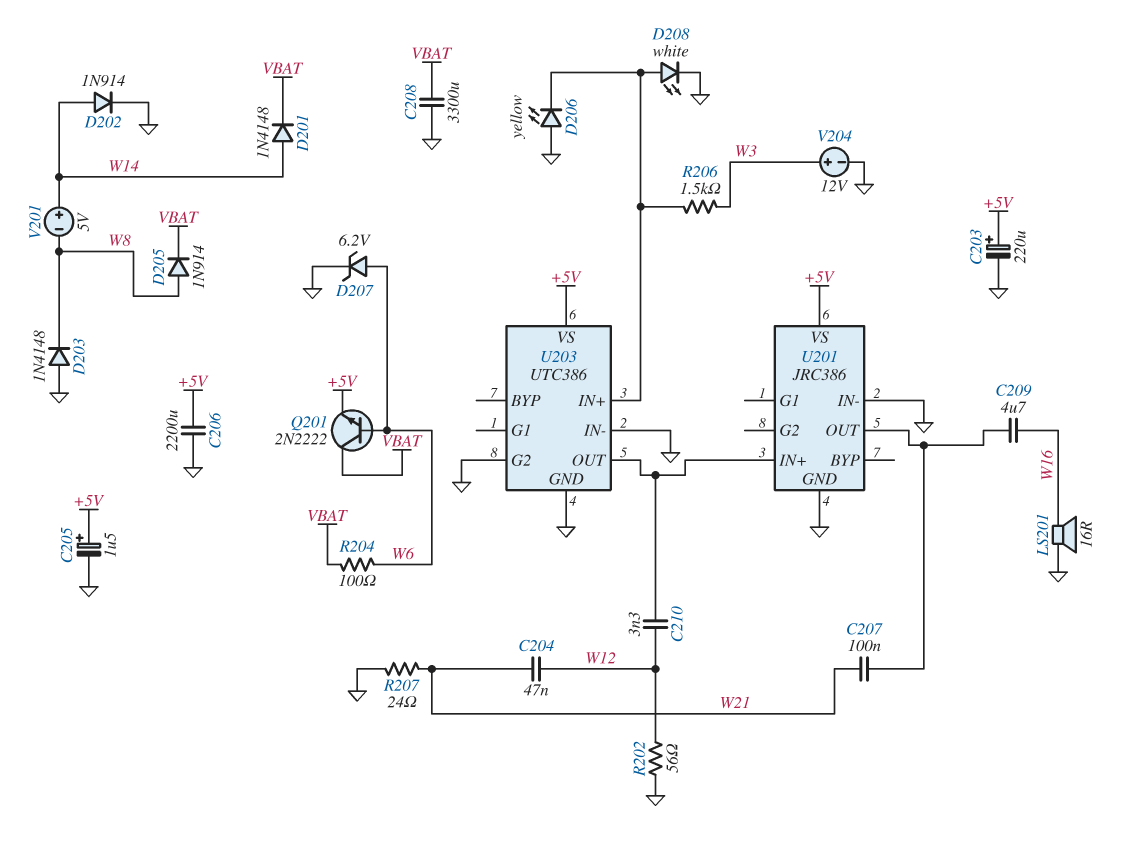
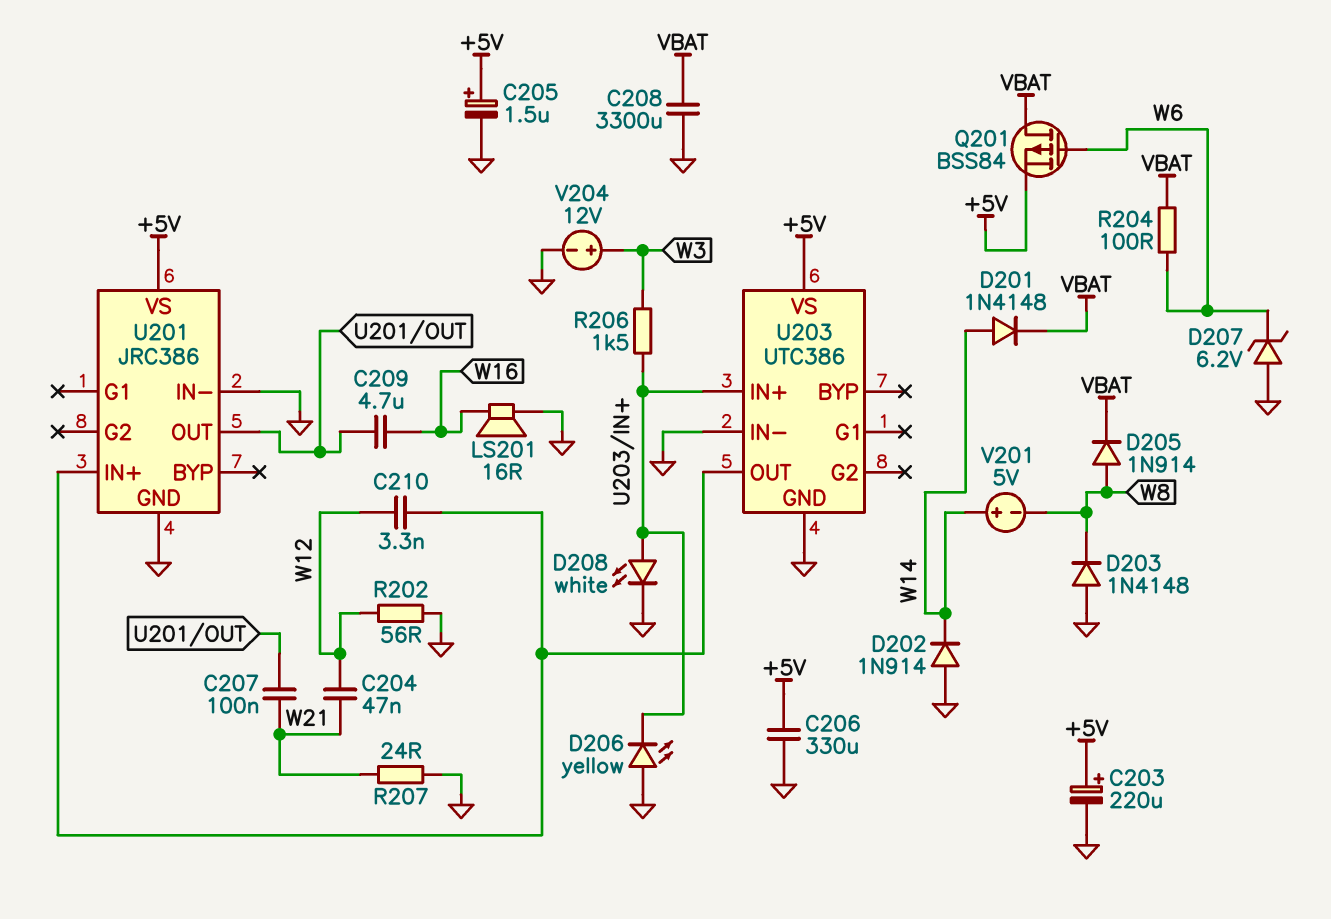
C206: 2200uF (+5V, GND) -> 330uF (+5V, GND)
D202: diode 1N914 (A W14, K GND) -> diode 1N914 (A GND, K W14)
D207: zener 6.2V (A W6, K GND) -> zener 6.2V (A GND, K W6)
Q201: NPN 2N2222 (B W6, C VBAT, E +5V) -> PMOS BSS84 (G W6, D VBAT, S +5V)
U203 pin G2: GND -> none

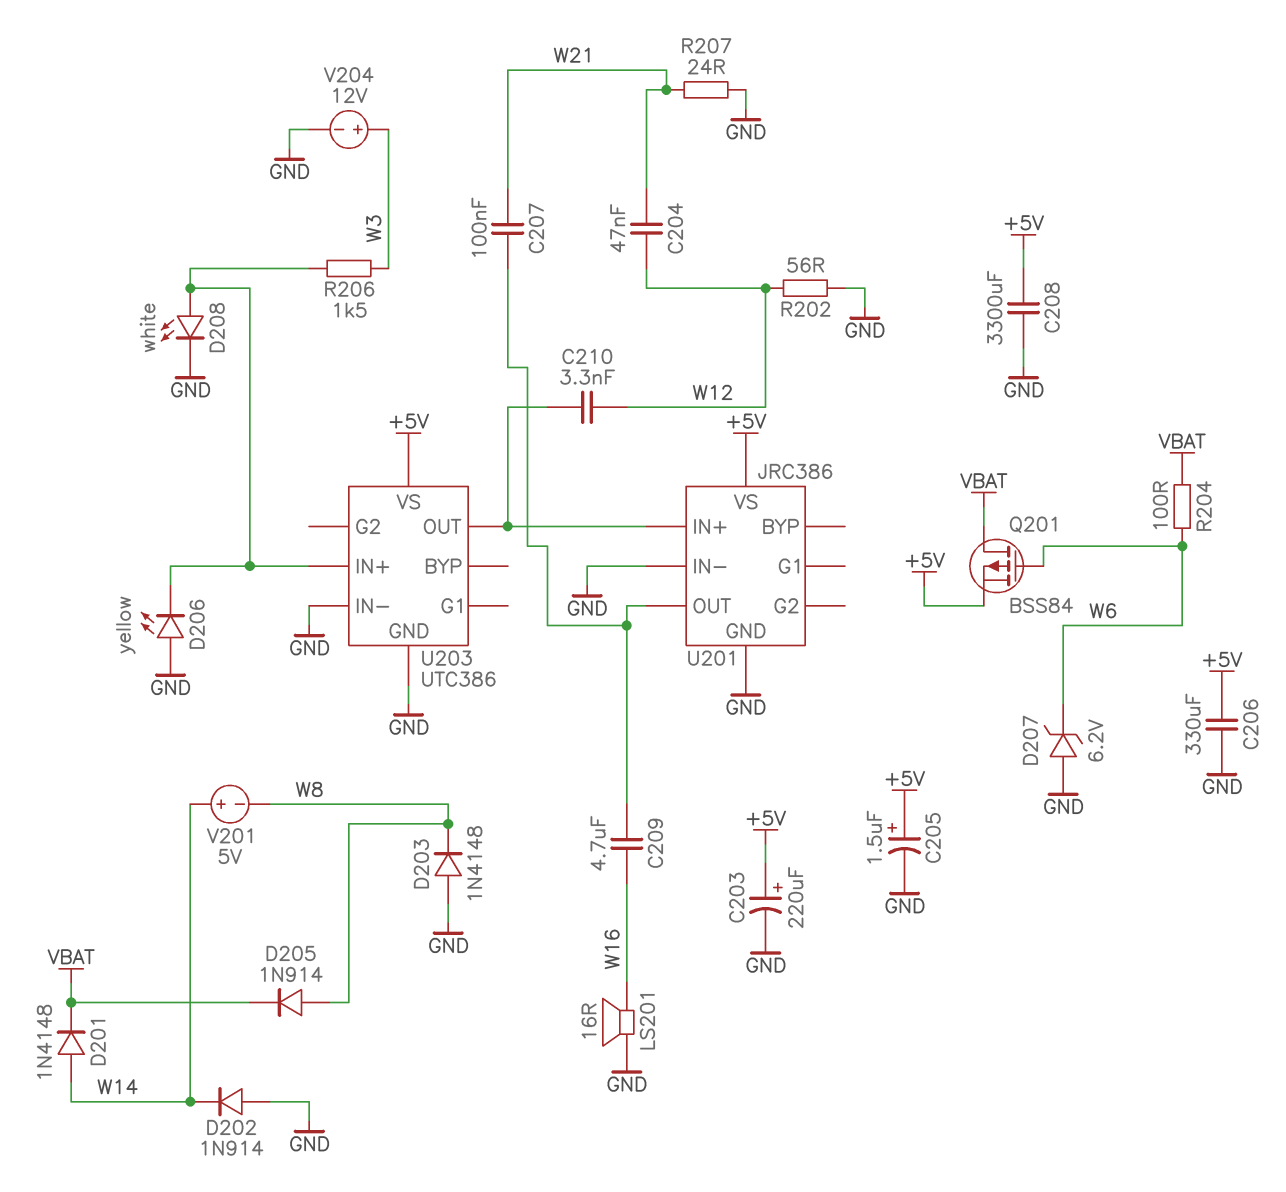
C208: 3300uF (GND, VBAT) -> 3300uF (+5V, GND)

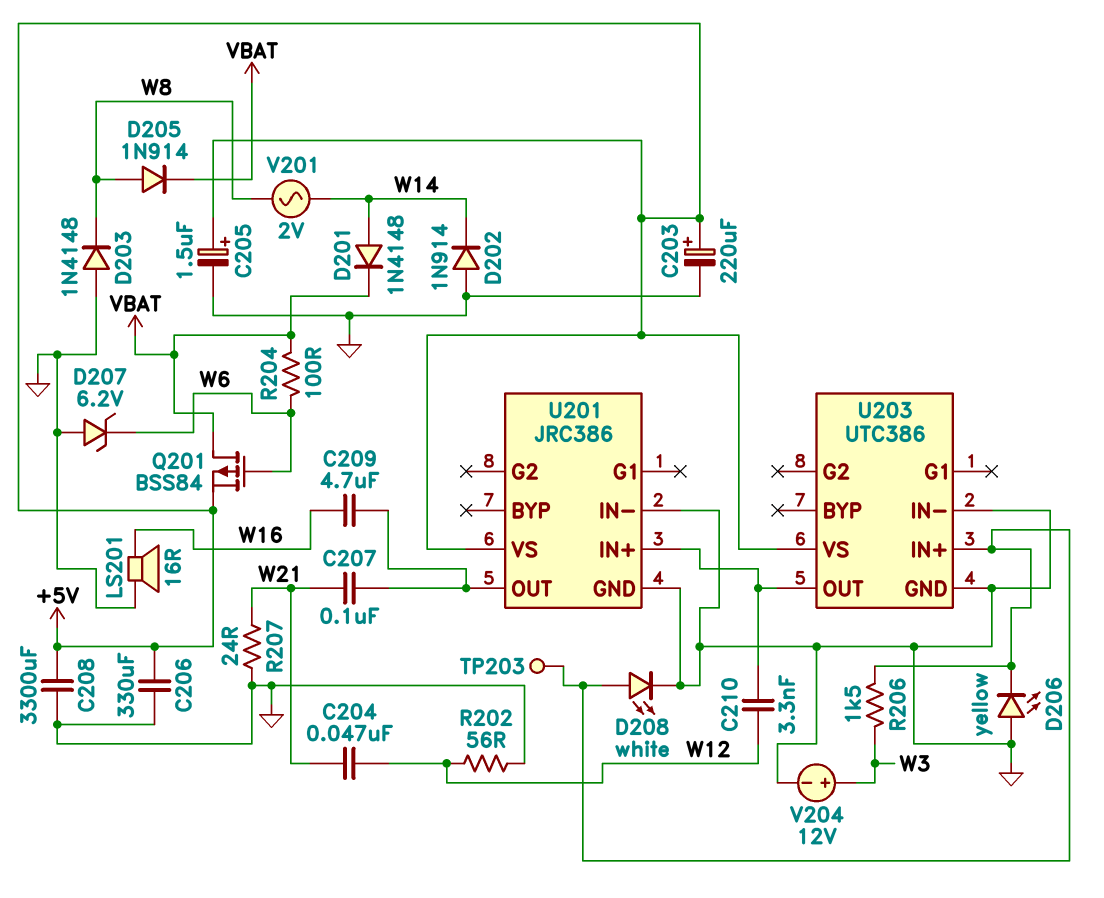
TP203: none -> test point (U203/IN+)
V201: 5V (plus W14, minus W8) -> AC 2V (W8, W14)

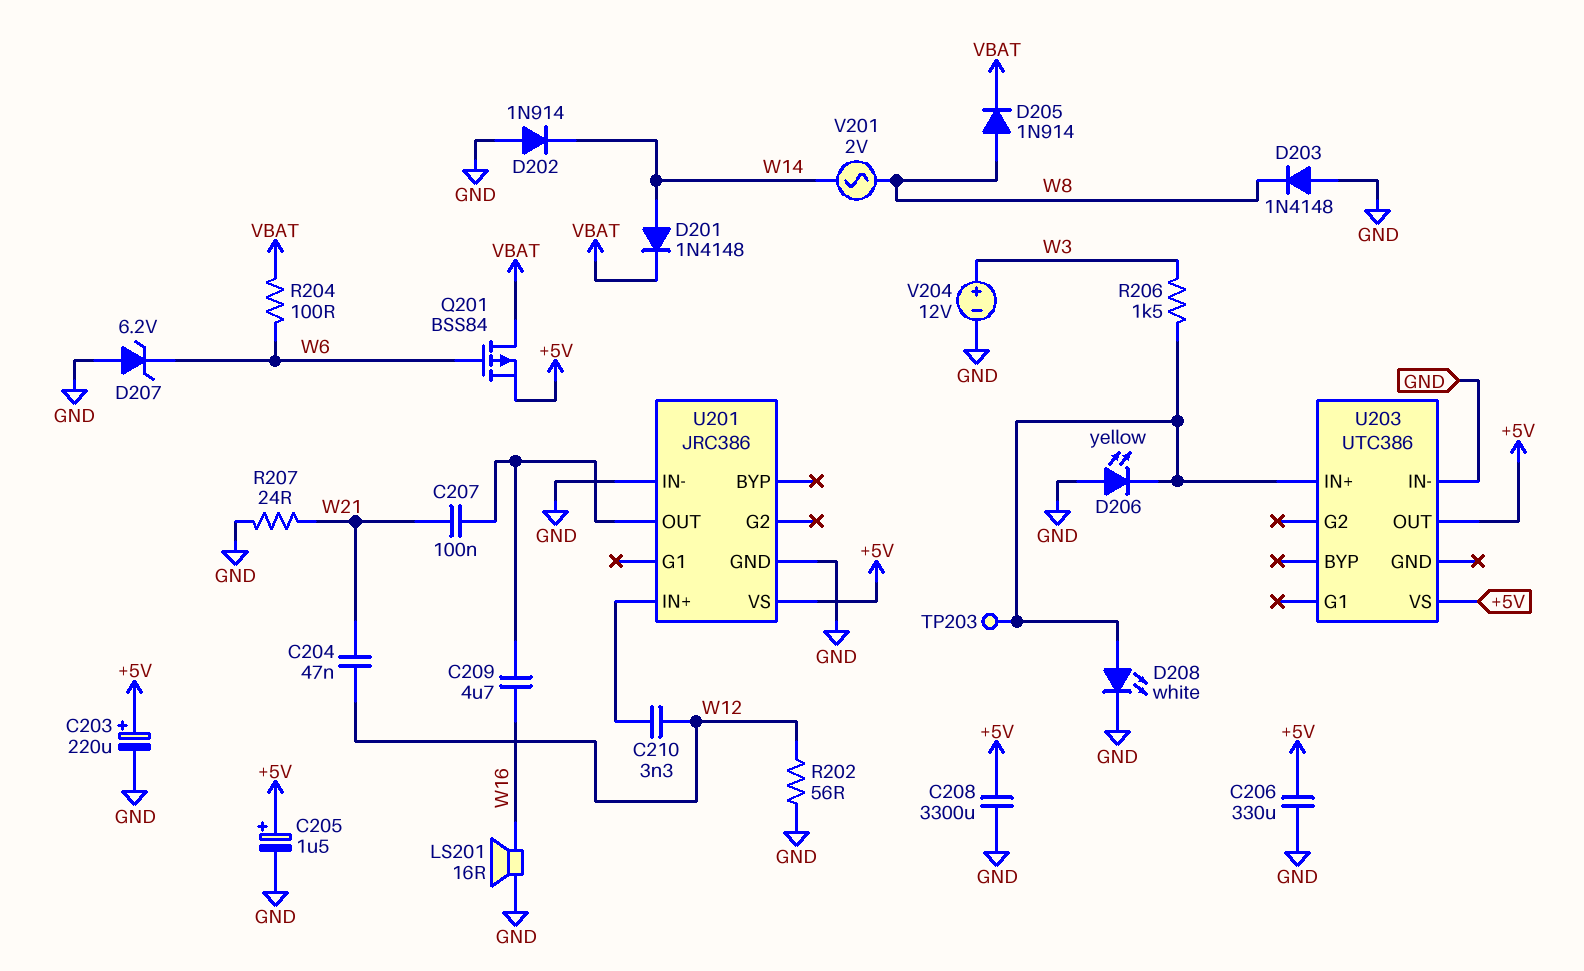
U203 pin GND: GND -> none
U203 pin OUT: U201/IN+ -> +5V

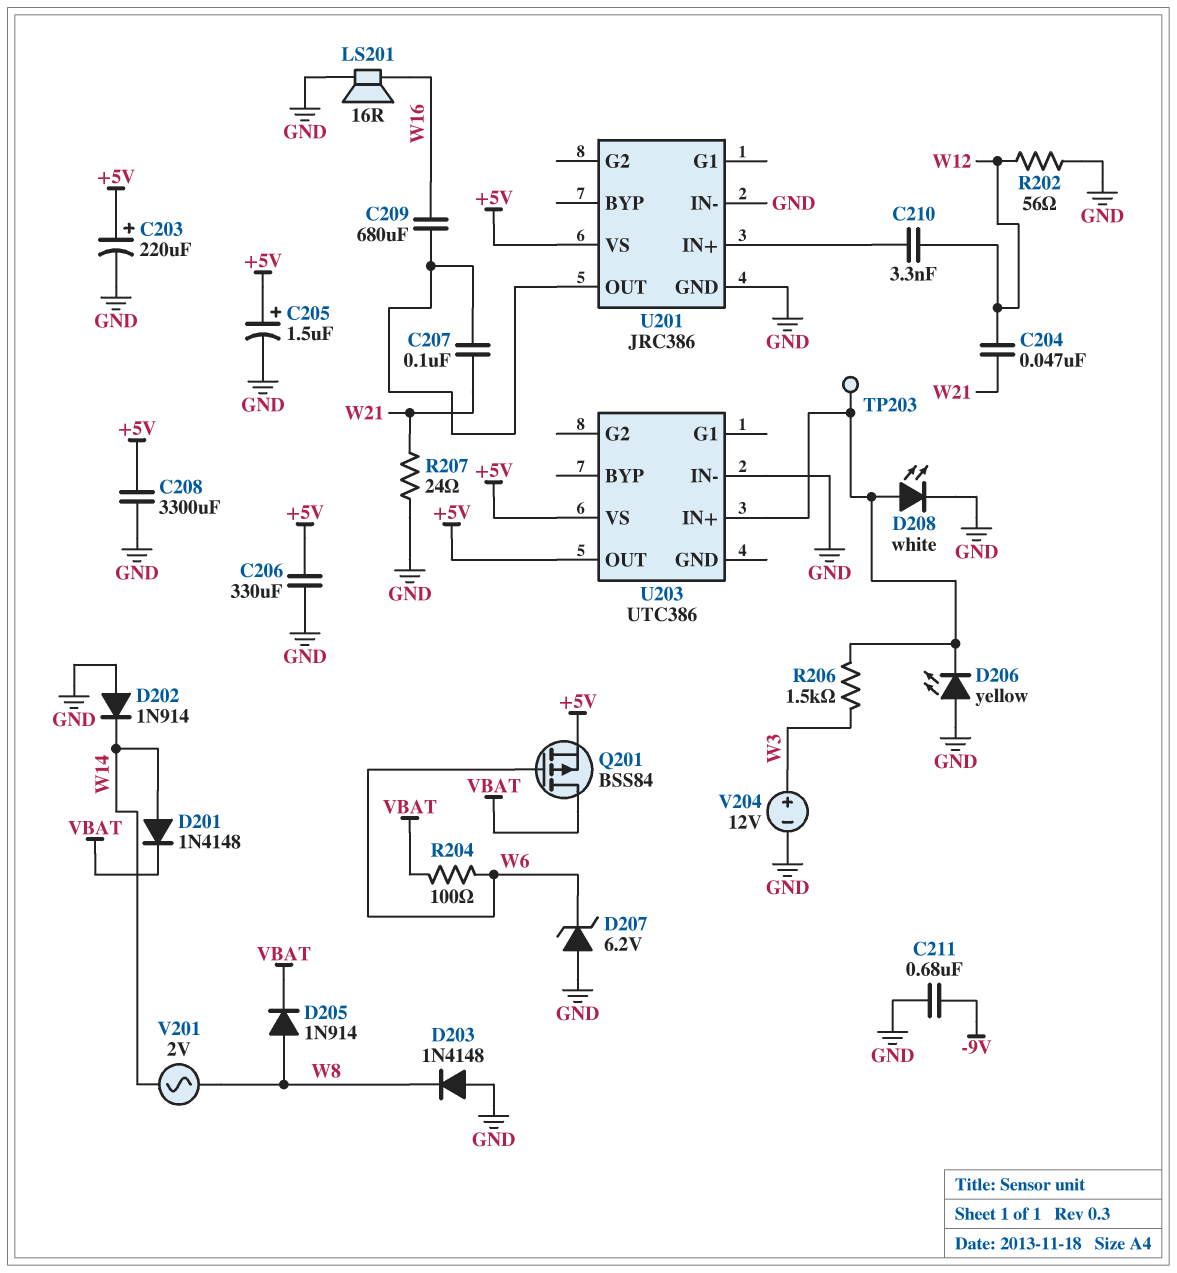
C209: 4.7uF (U201/OUT, W16) -> 680uF (U201/OUT, W16)
C211: none -> 680nF (-9V, GND)

